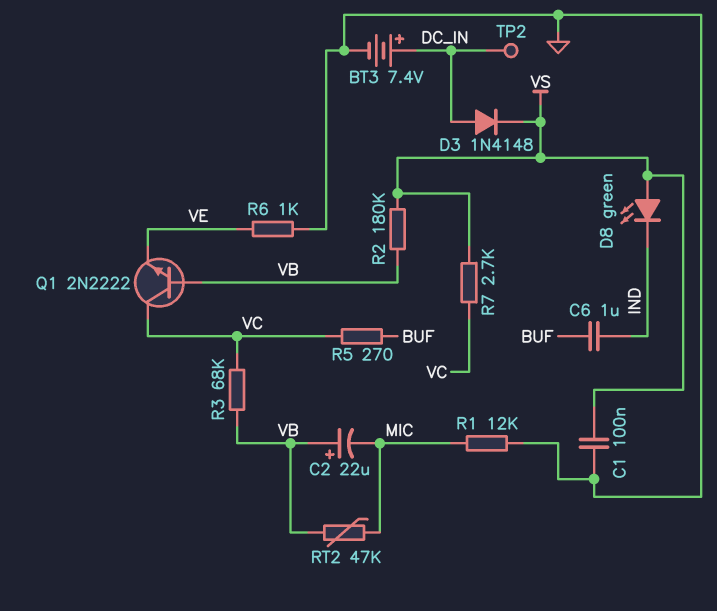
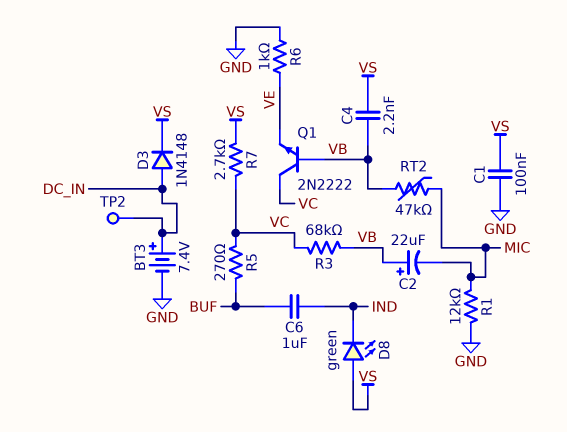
C4: none -> 2.2nF (VB, VS)
R2: 180k (VB, VS) -> none

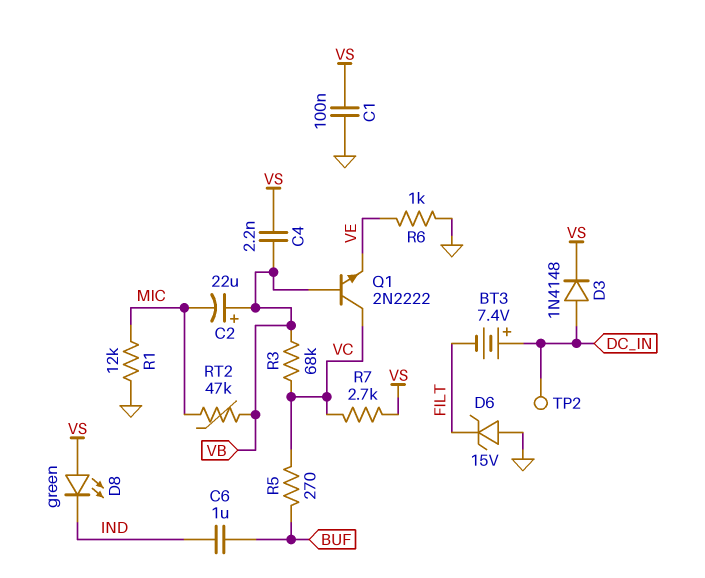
BT3: 7.4V (plus DC_IN, minus GND) -> 7.4V (plus DC_IN, minus FILT)
D6: none -> zener 15V (A GND, K FILT)

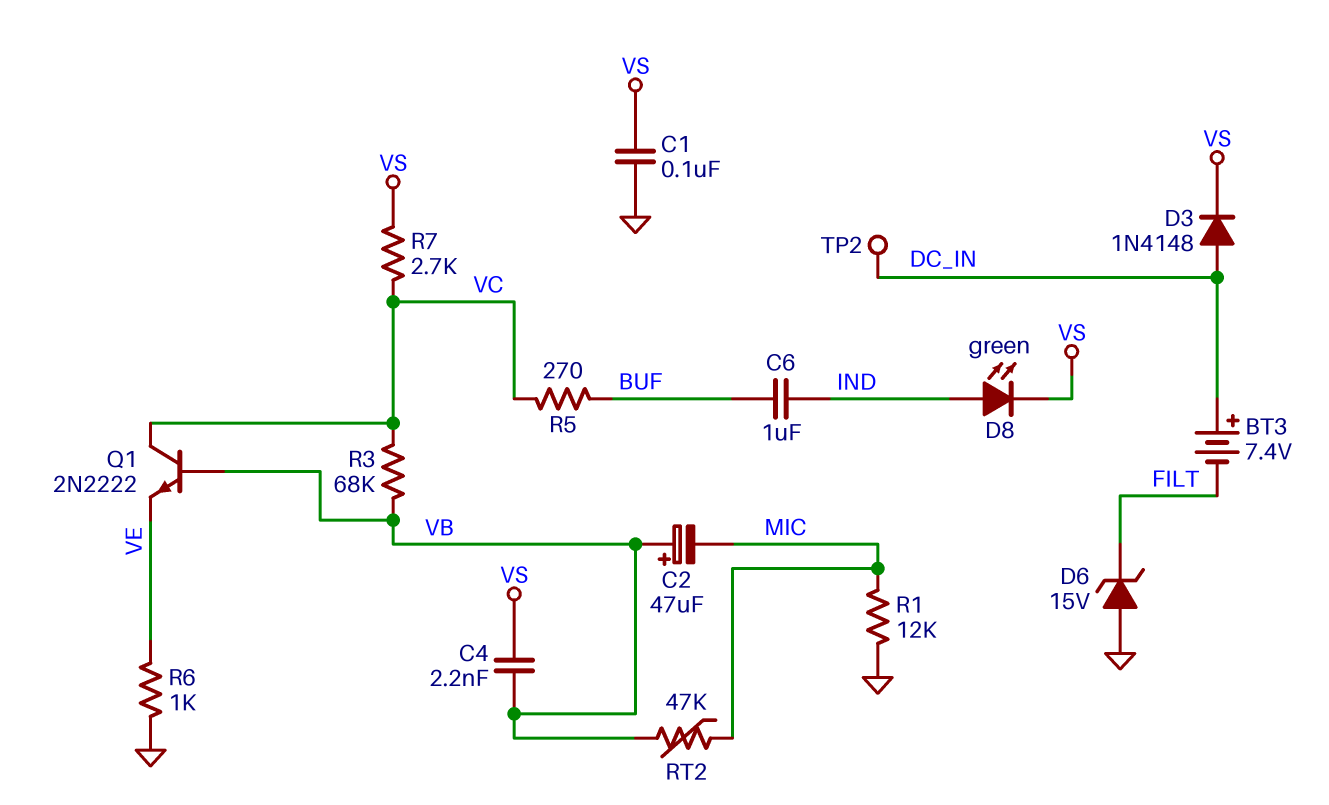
C2: 22uF (plus VB, minus MIC) -> 47uF (plus VB, minus MIC)
D8: LED green (A VS, K IND) -> LED green (A IND, K VS)

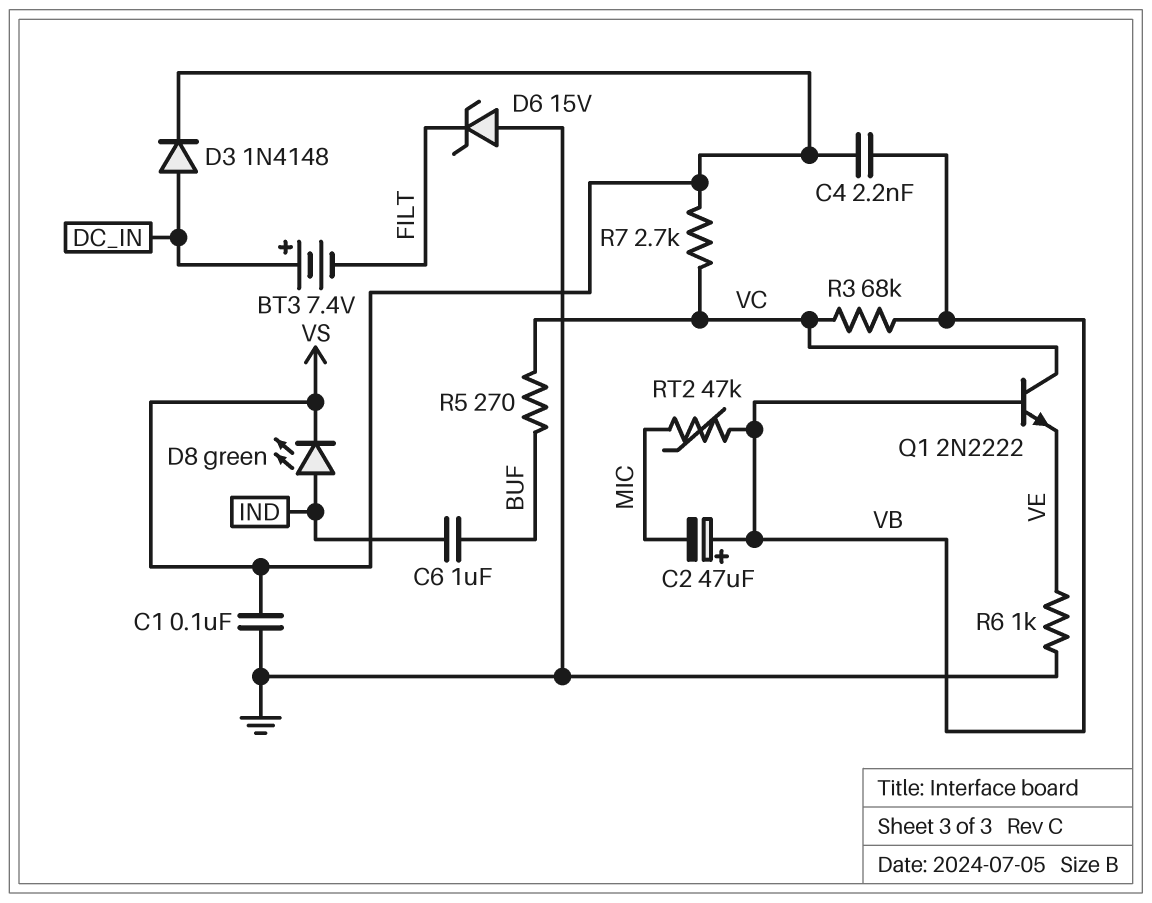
R1: 12k (GND, MIC) -> none
TP2: test point (DC_IN) -> none

